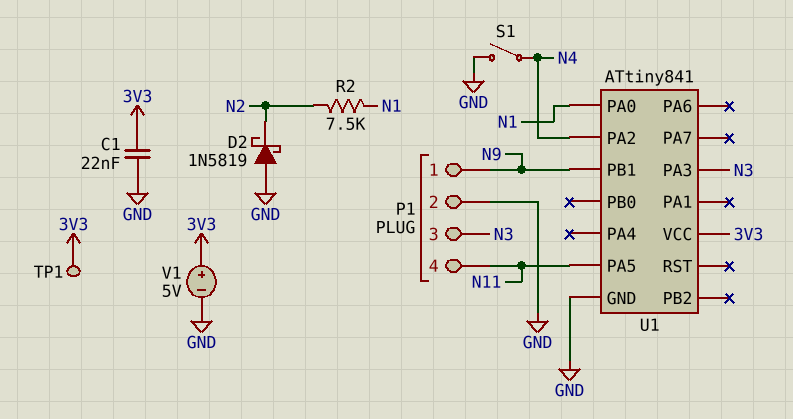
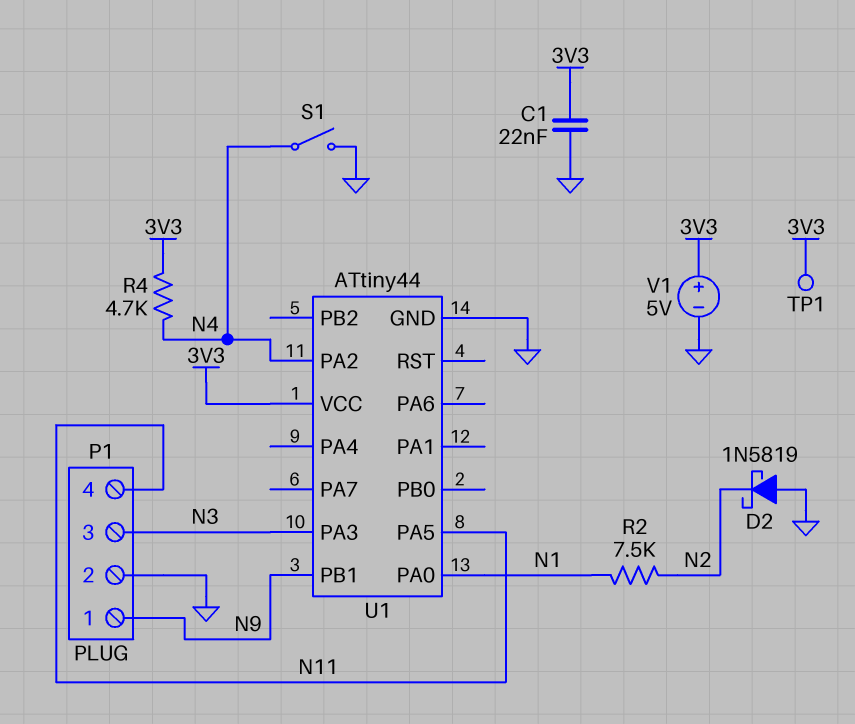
R4: none -> 4.7k (3V3, N4)
U1: ATtiny841 -> ATtiny44

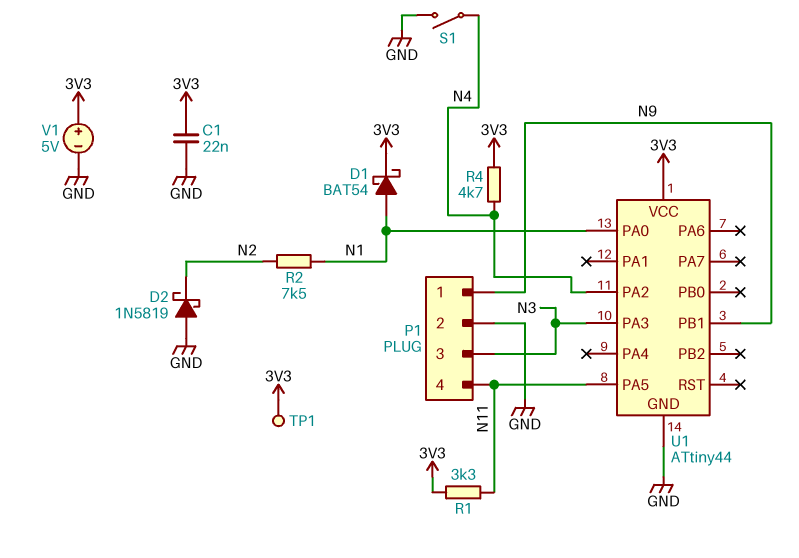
D1: none -> schottky BAT54 (A N1, K 3V3)
R1: none -> 3.3k (3V3, N11)

